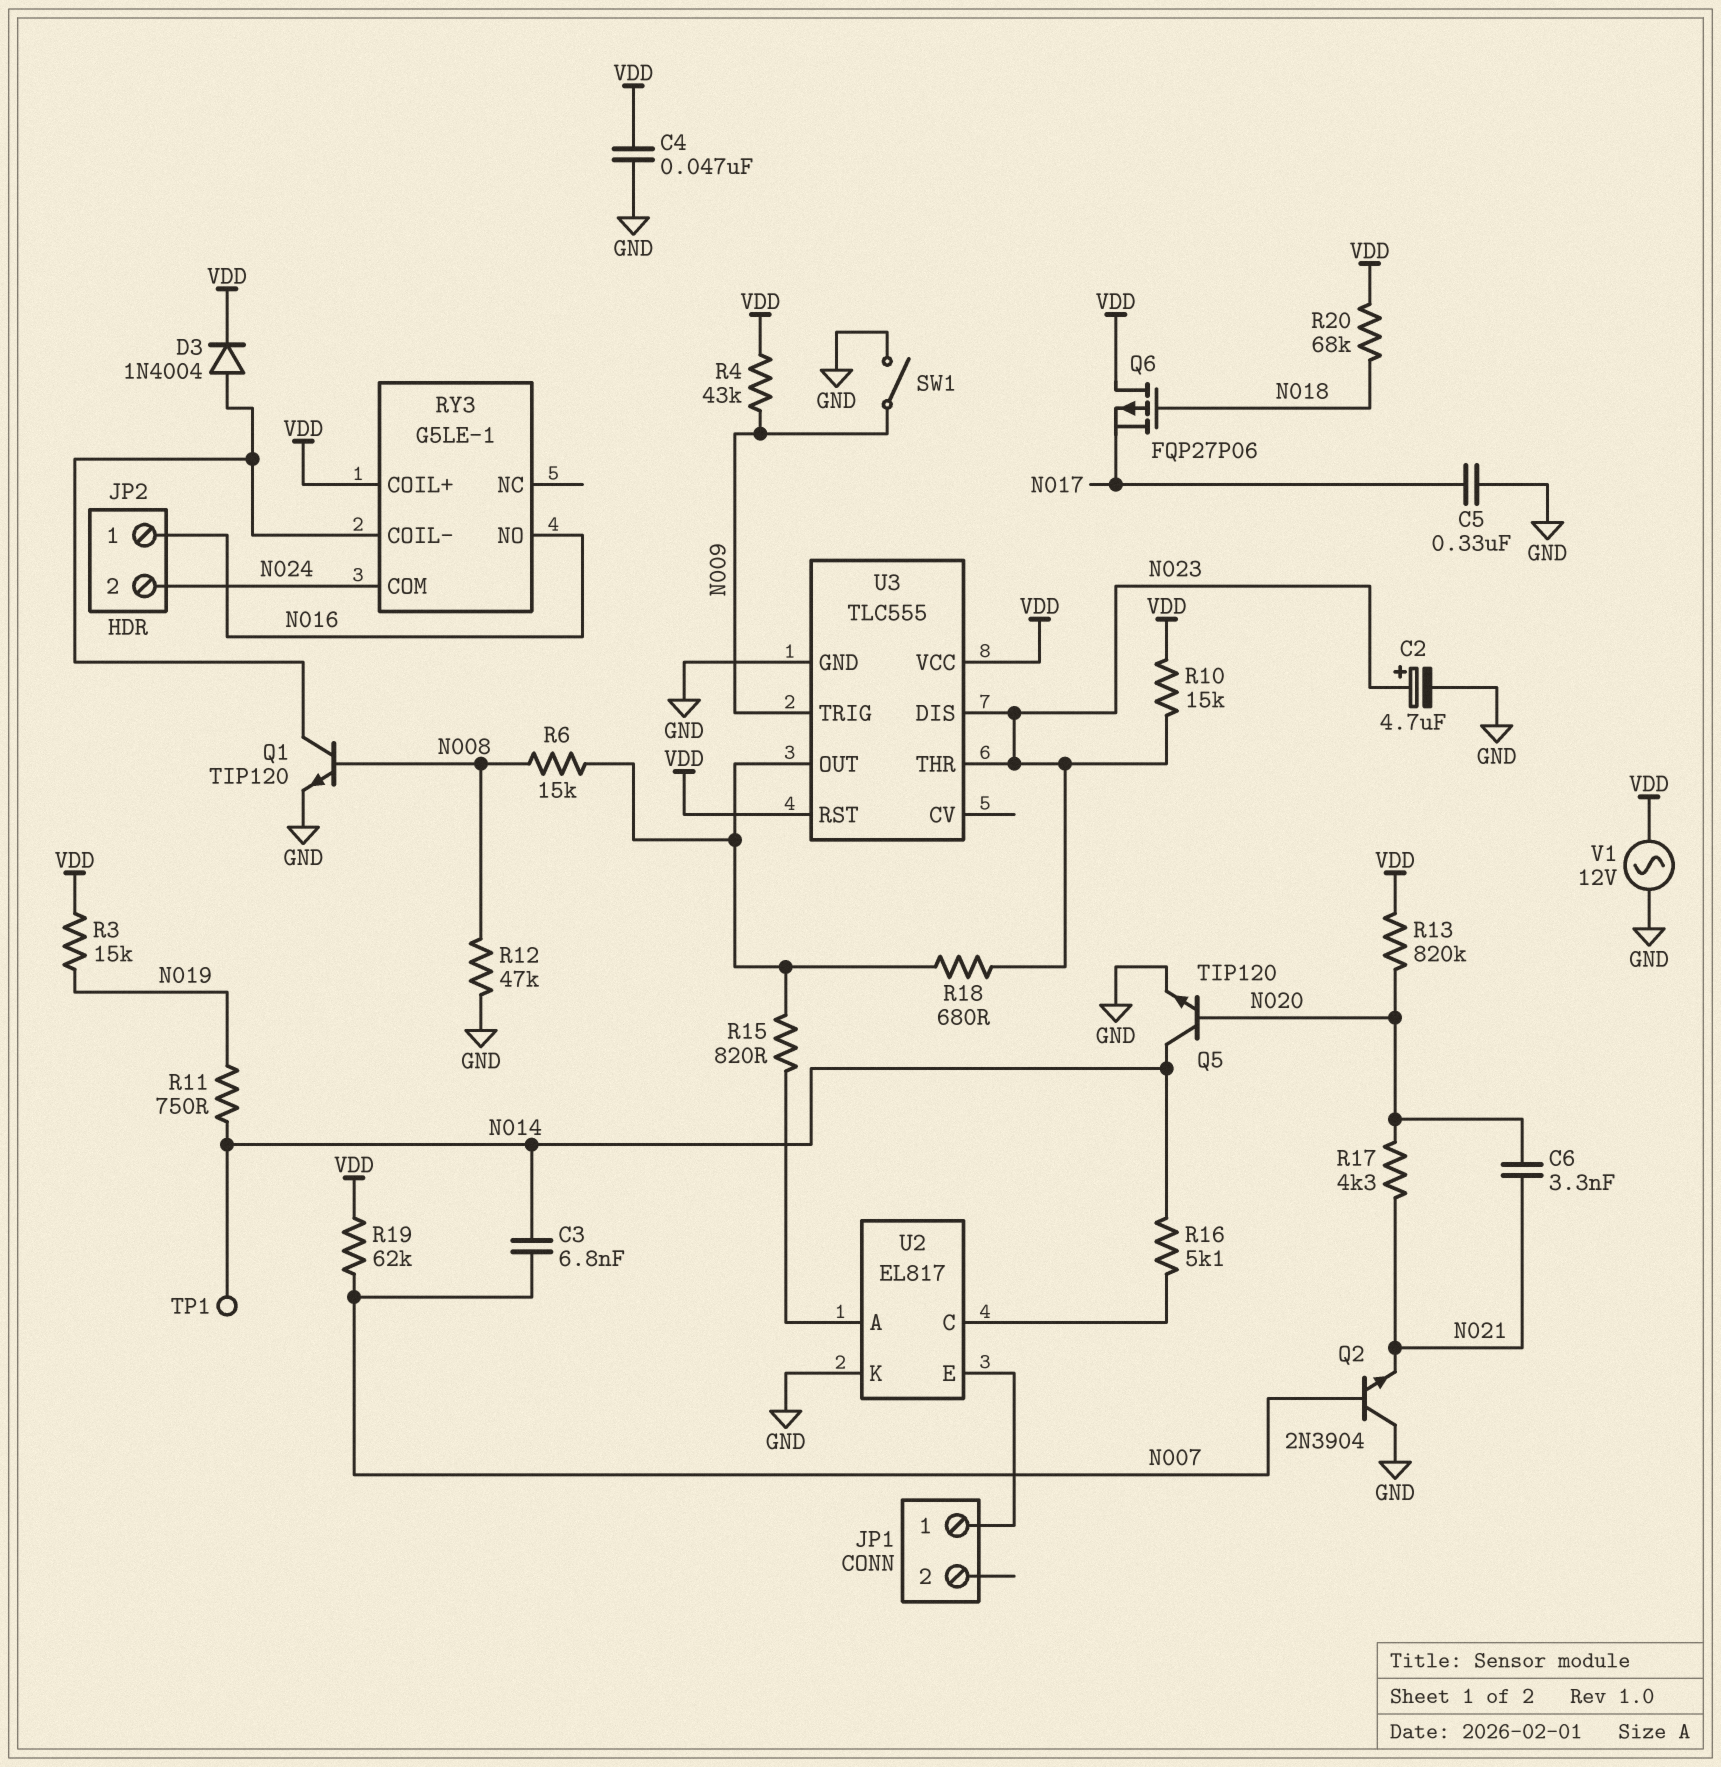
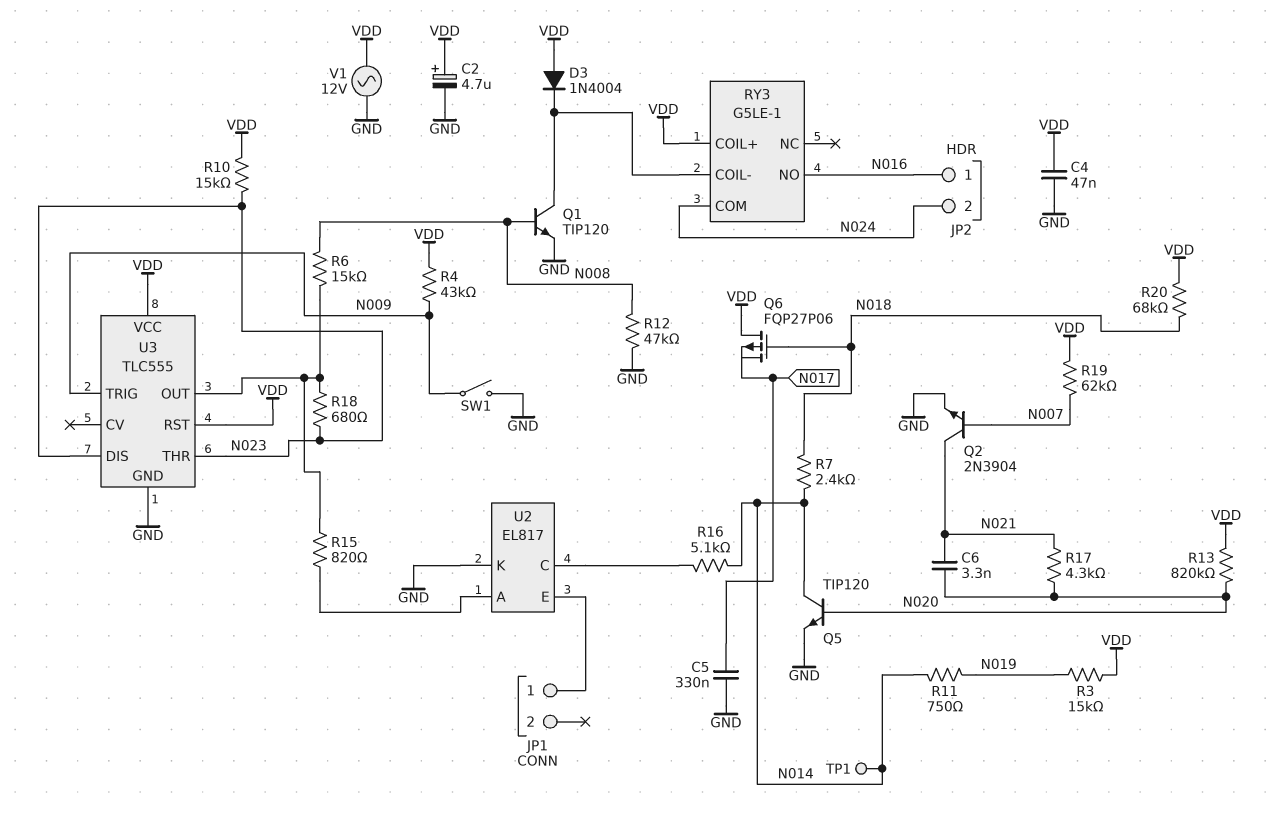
C2: 4.7uF (plus N023, minus GND) -> 4.7uF (plus VDD, minus GND)
C3: 6.8nF (N007, N014) -> none
D3: diode 1N4004 (A RY3/COIL-, K VDD) -> diode 1N4004 (A VDD, K RY3/COIL-)
Q2: NPN 2N3904 (B N007, C GND, E N021) -> NPN 2N3904 (B N007, C N021, E GND)
R7: none -> 2.4k (N014, N018)

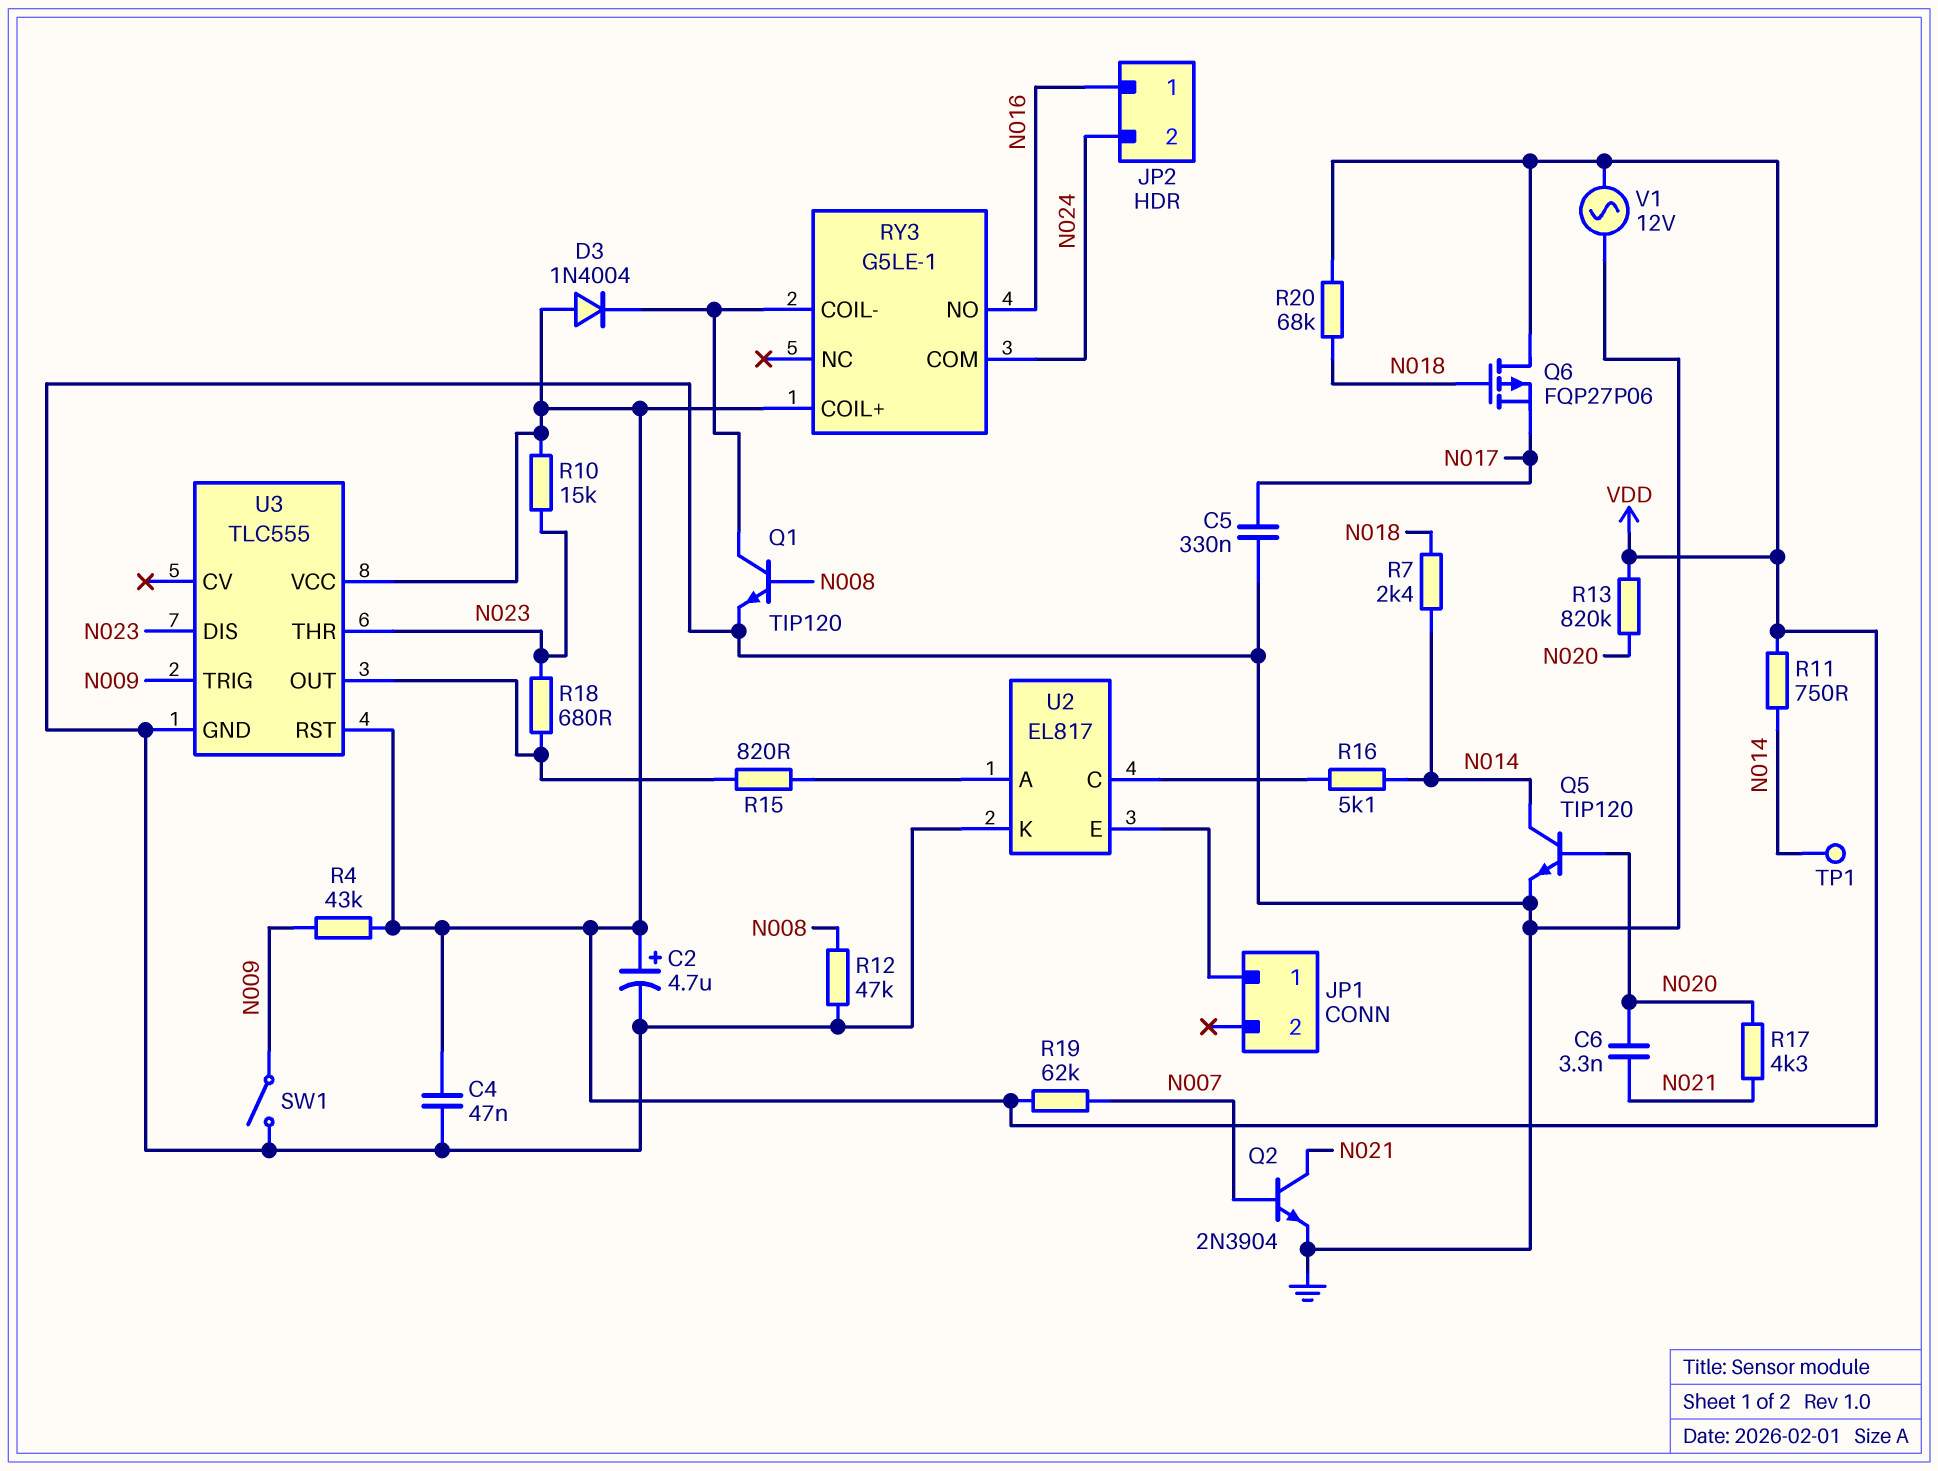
R3: 15k (N019, VDD) -> none
R6: 15k (N008, U3/OUT) -> none
R11: 750 (N014, N019) -> 750 (N014, VDD)

